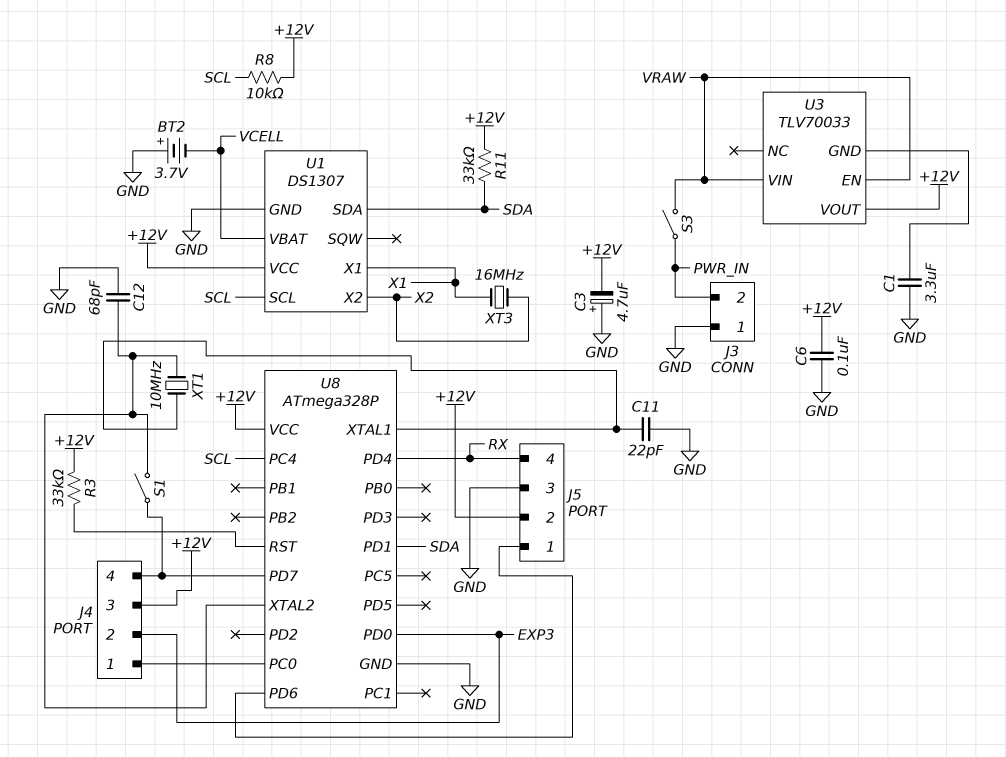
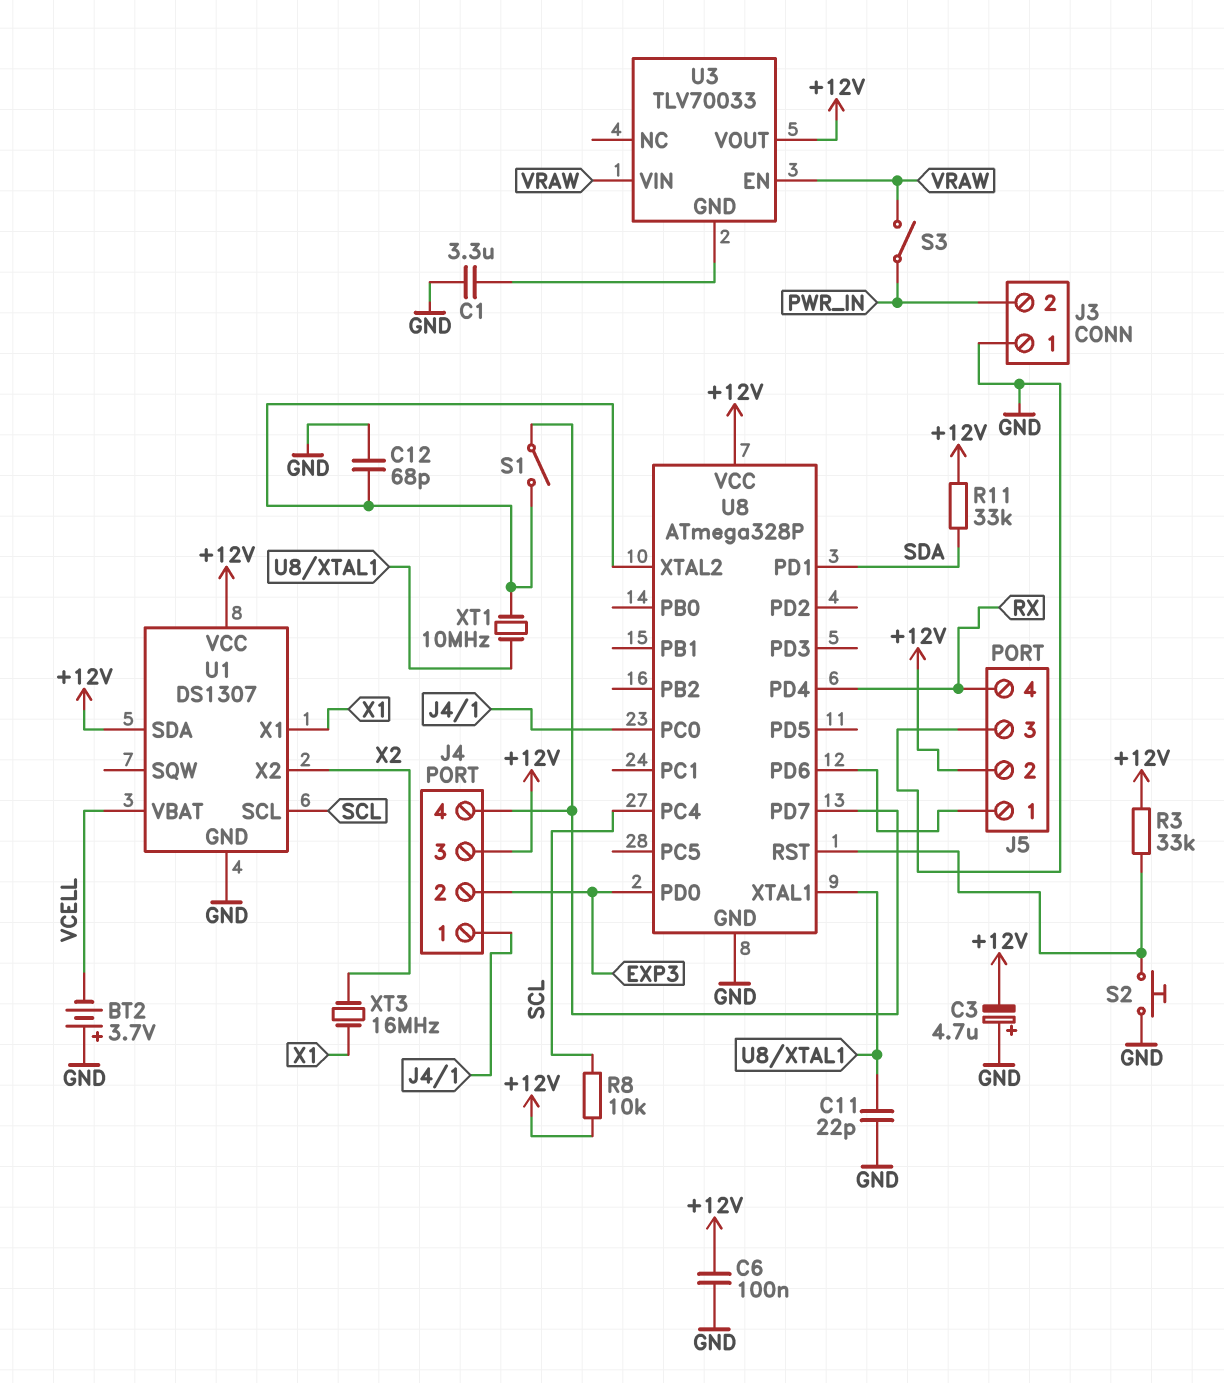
S2: none -> button (GND, U8/RST)
U1 pin SDA: SDA -> +12V

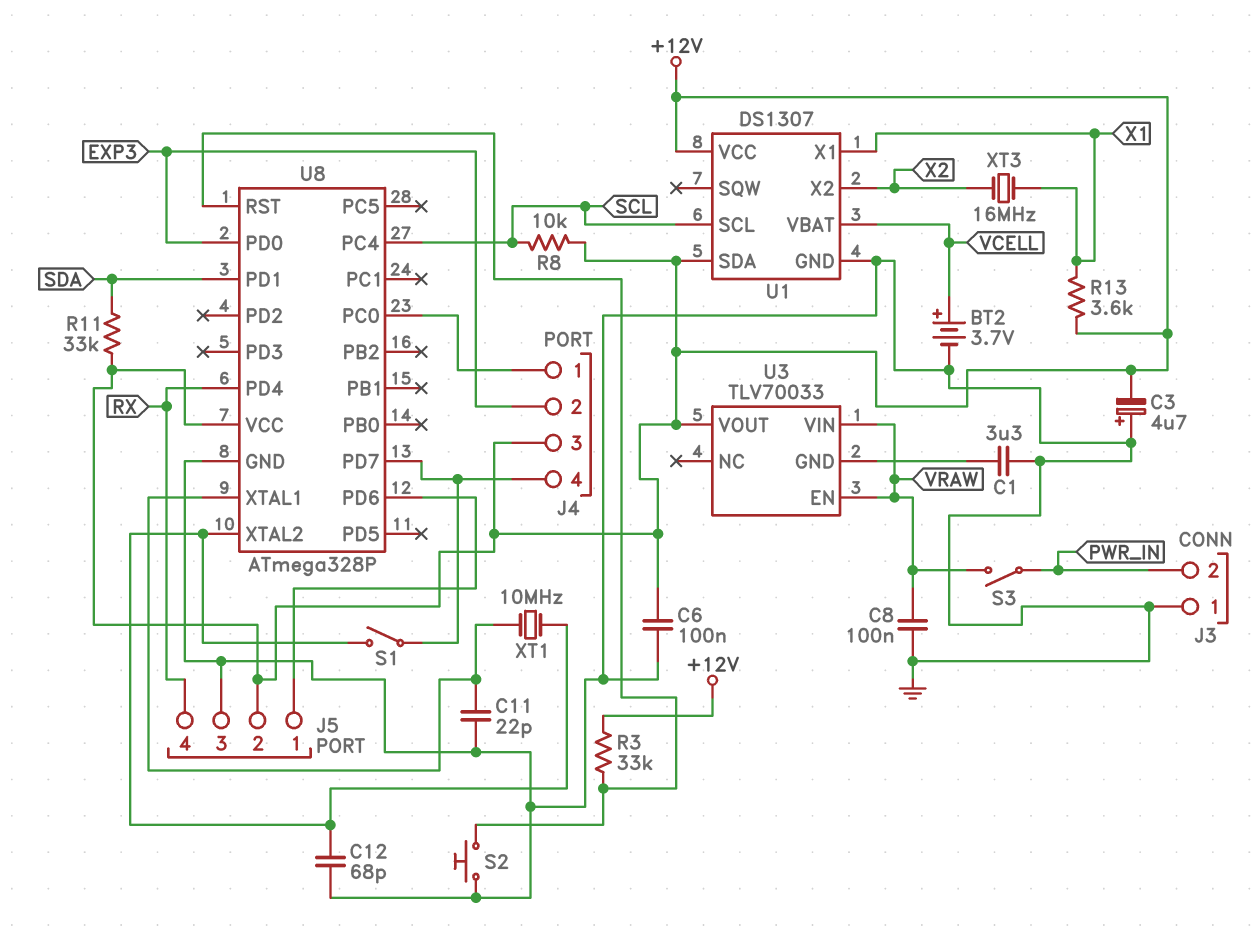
BT2: 3.7V (plus GND, minus VCELL) -> 3.7V (plus VCELL, minus GND)
C8: none -> 100nF (GND, VRAW)
R13: none -> 3.6k (+12V, X1)

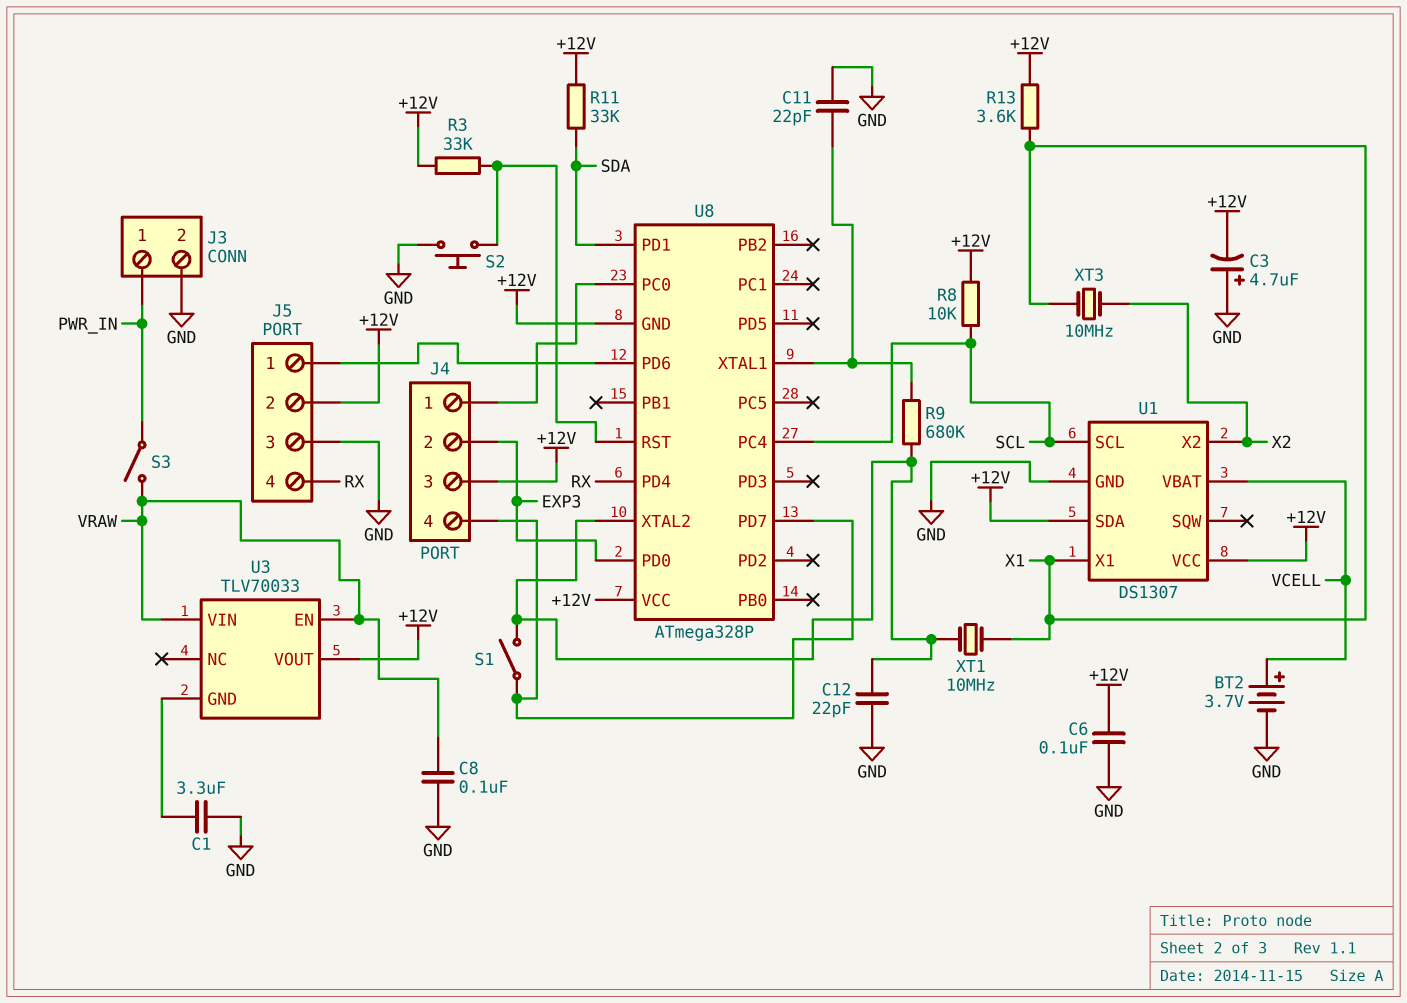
C12: 68pF (GND, U8/XTAL2) -> 22pF (GND, U8/XTAL2)
J3 pin 1: GND -> PWR_IN
J3 pin 2: PWR_IN -> GND
R9: none -> 680k (U8/XTAL1, U8/XTAL2)
U8 pin GND: GND -> +12V
XT1: 10MHz (U8/XTAL1, U8/XTAL2) -> 10MHz (U8/XTAL2, X1)
XT3: 16MHz (X1, X2) -> 10MHz (X1, X2)

